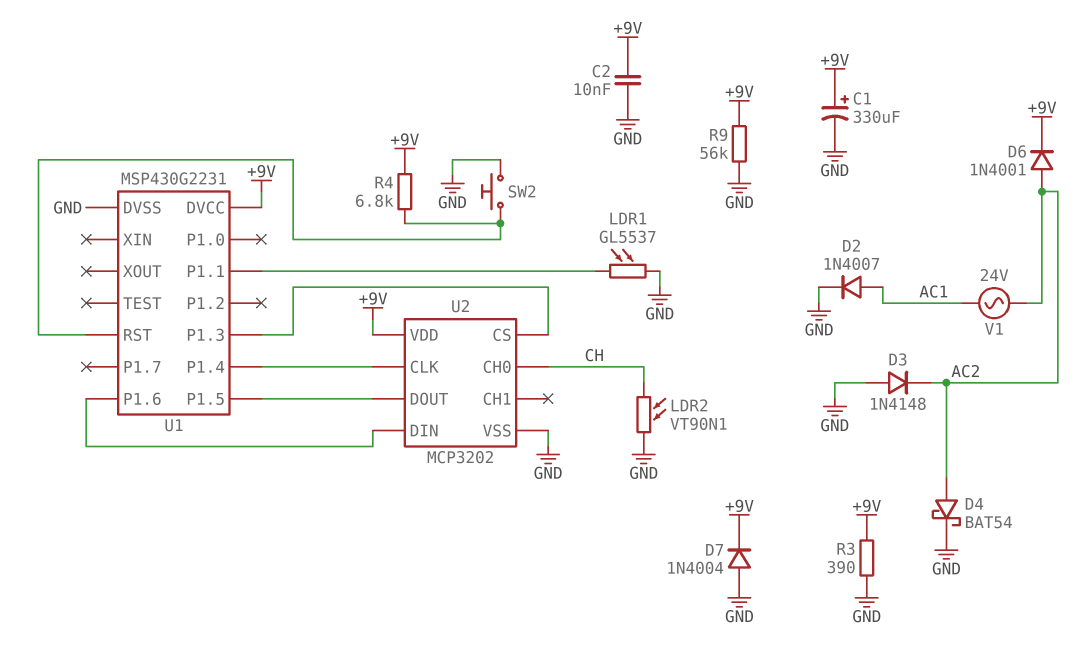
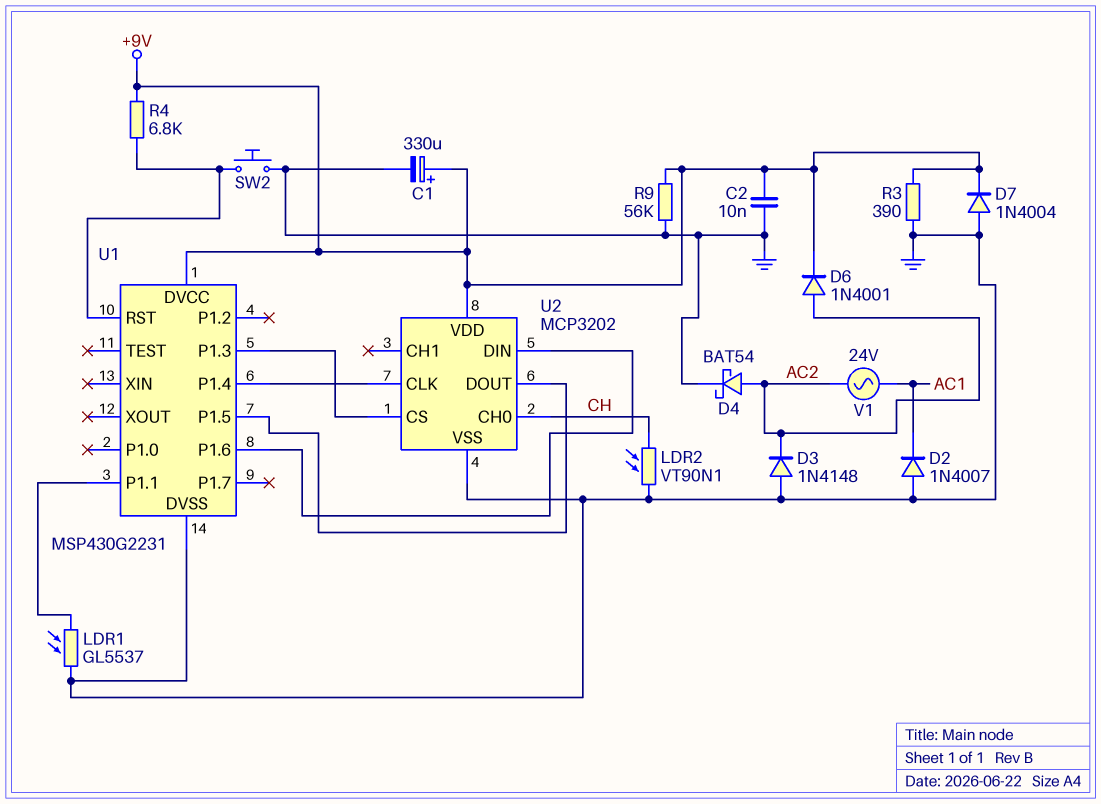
D2: diode 1N4007 (A AC1, K GND) -> diode 1N4007 (A GND, K AC1)

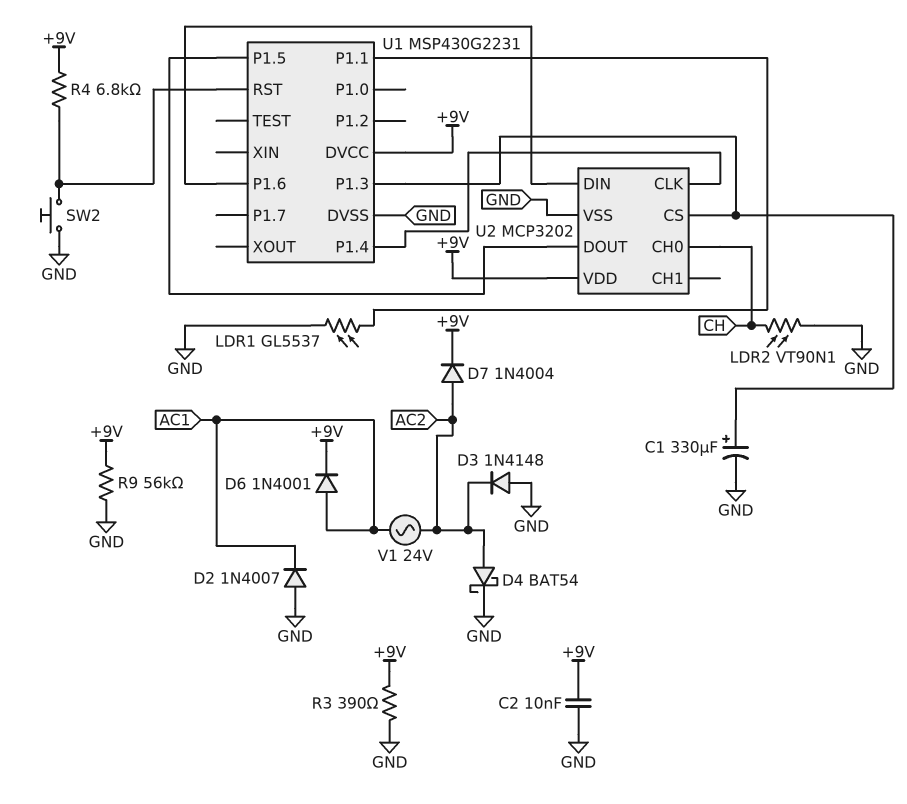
C1: 330uF (plus +9V, minus GND) -> 330uF (plus U1/P1.3, minus GND)
D6: diode 1N4001 (A AC2, K +9V) -> diode 1N4001 (A AC1, K +9V)
D7: diode 1N4004 (A GND, K +9V) -> diode 1N4004 (A AC2, K +9V)

